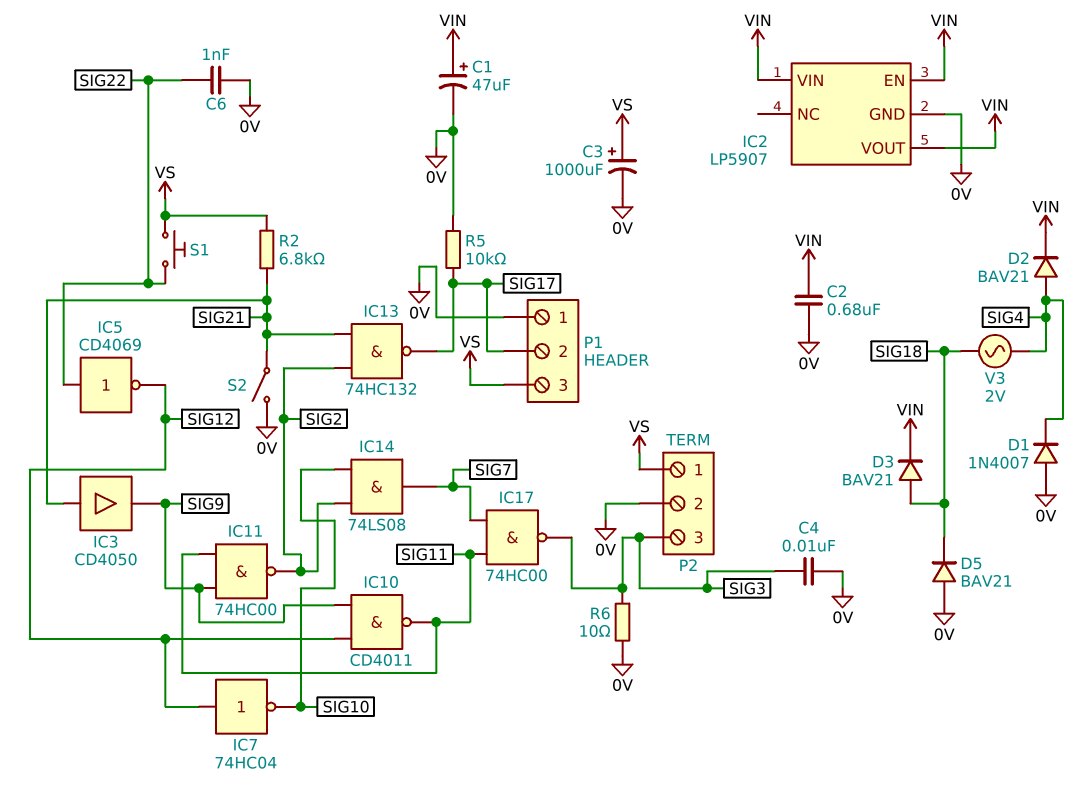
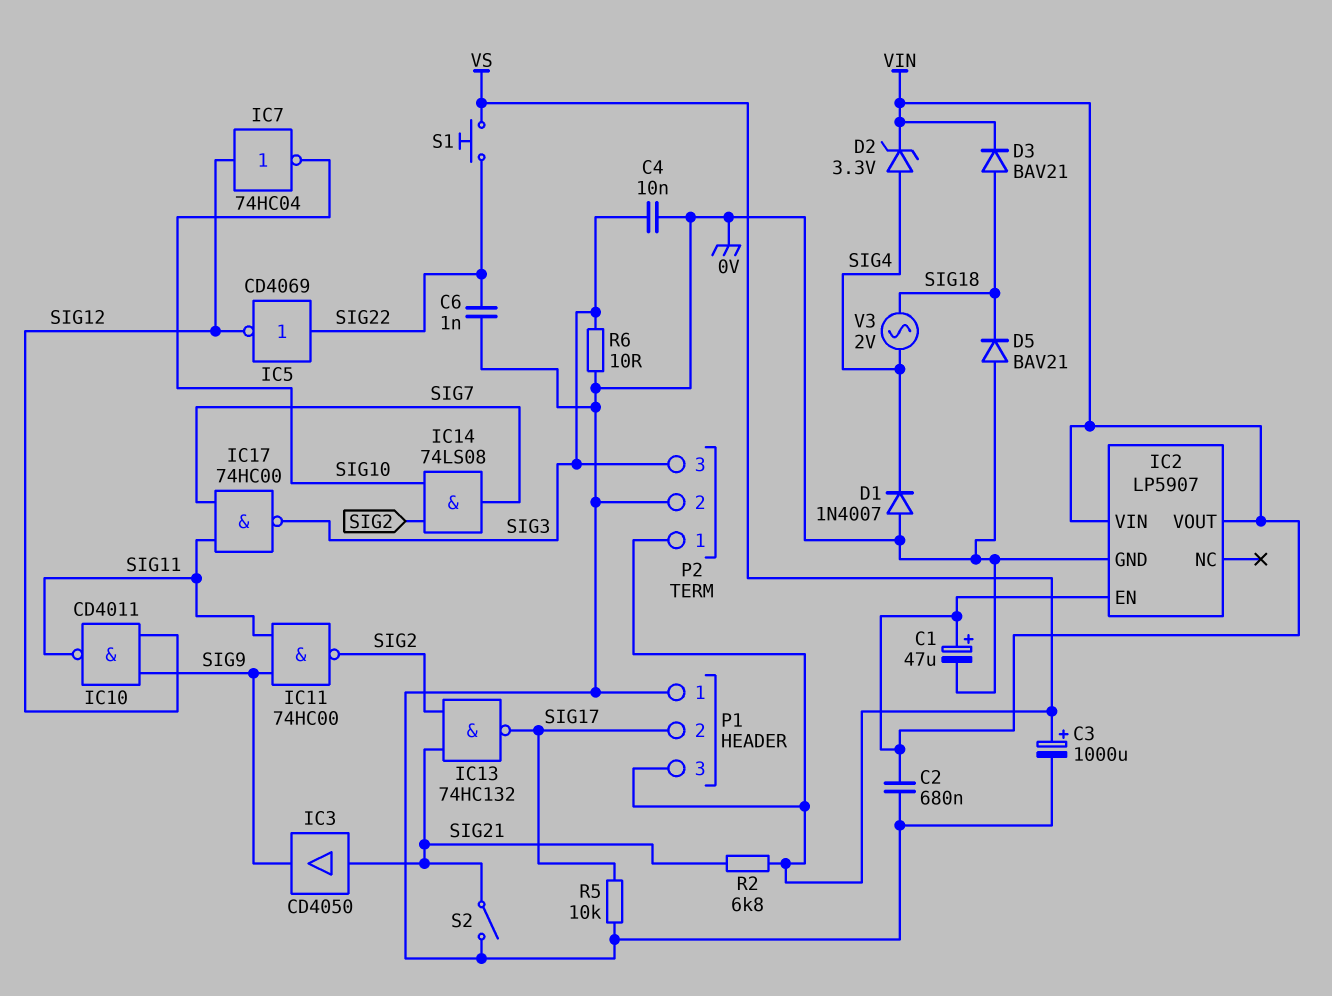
D2: diode BAV21 (A SIG4, K VIN) -> zener 3.3V (A SIG4, K VIN)

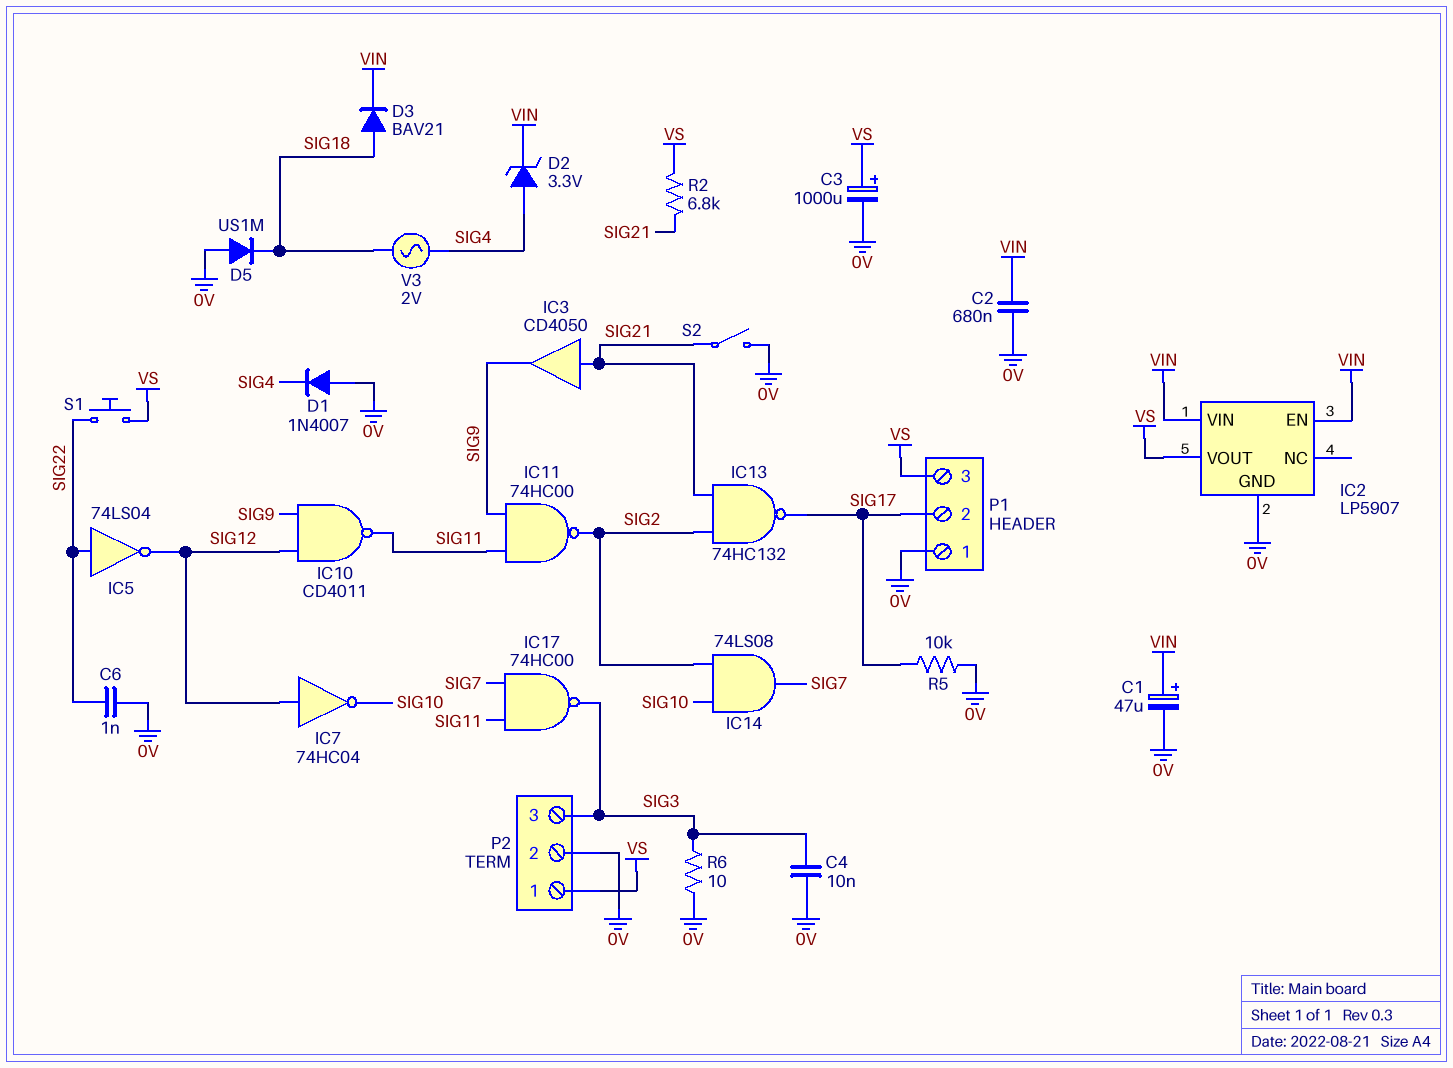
D5: diode BAV21 (A 0V, K SIG18) -> diode US1M (A 0V, K SIG18)
IC2 pin VOUT: VIN -> VS
IC5: NOT CD4069 (in SIG22, out SIG12) -> NOT 74LS04 (in SIG22, out SIG12)

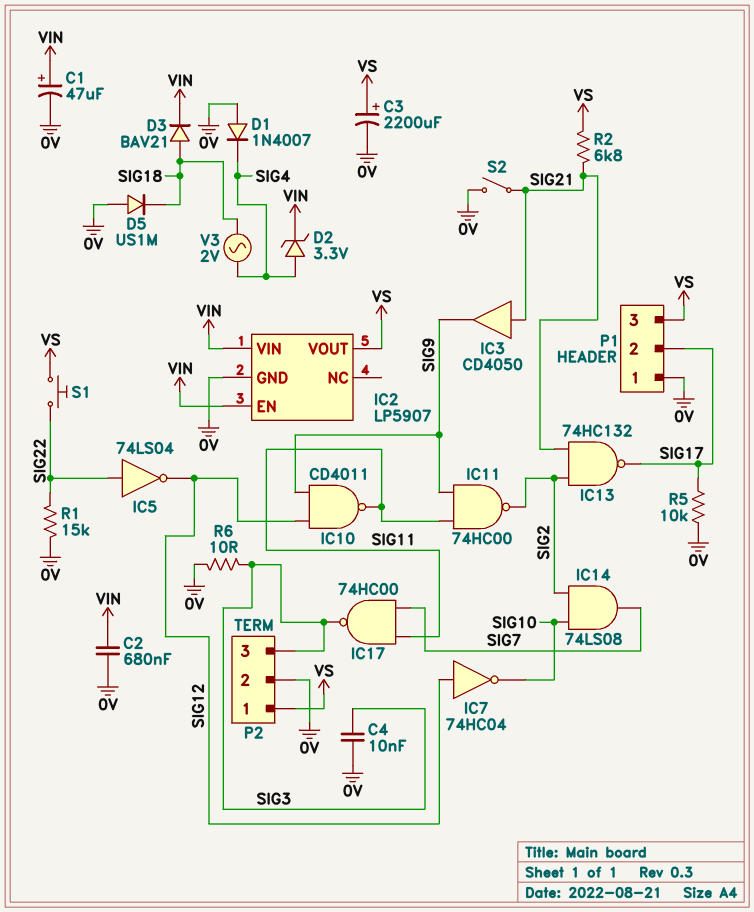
C3: 1000uF (plus VS, minus 0V) -> 2200uF (plus VS, minus 0V)
C6: 1nF (0V, SIG22) -> none
R1: none -> 15k (0V, SIG22)

